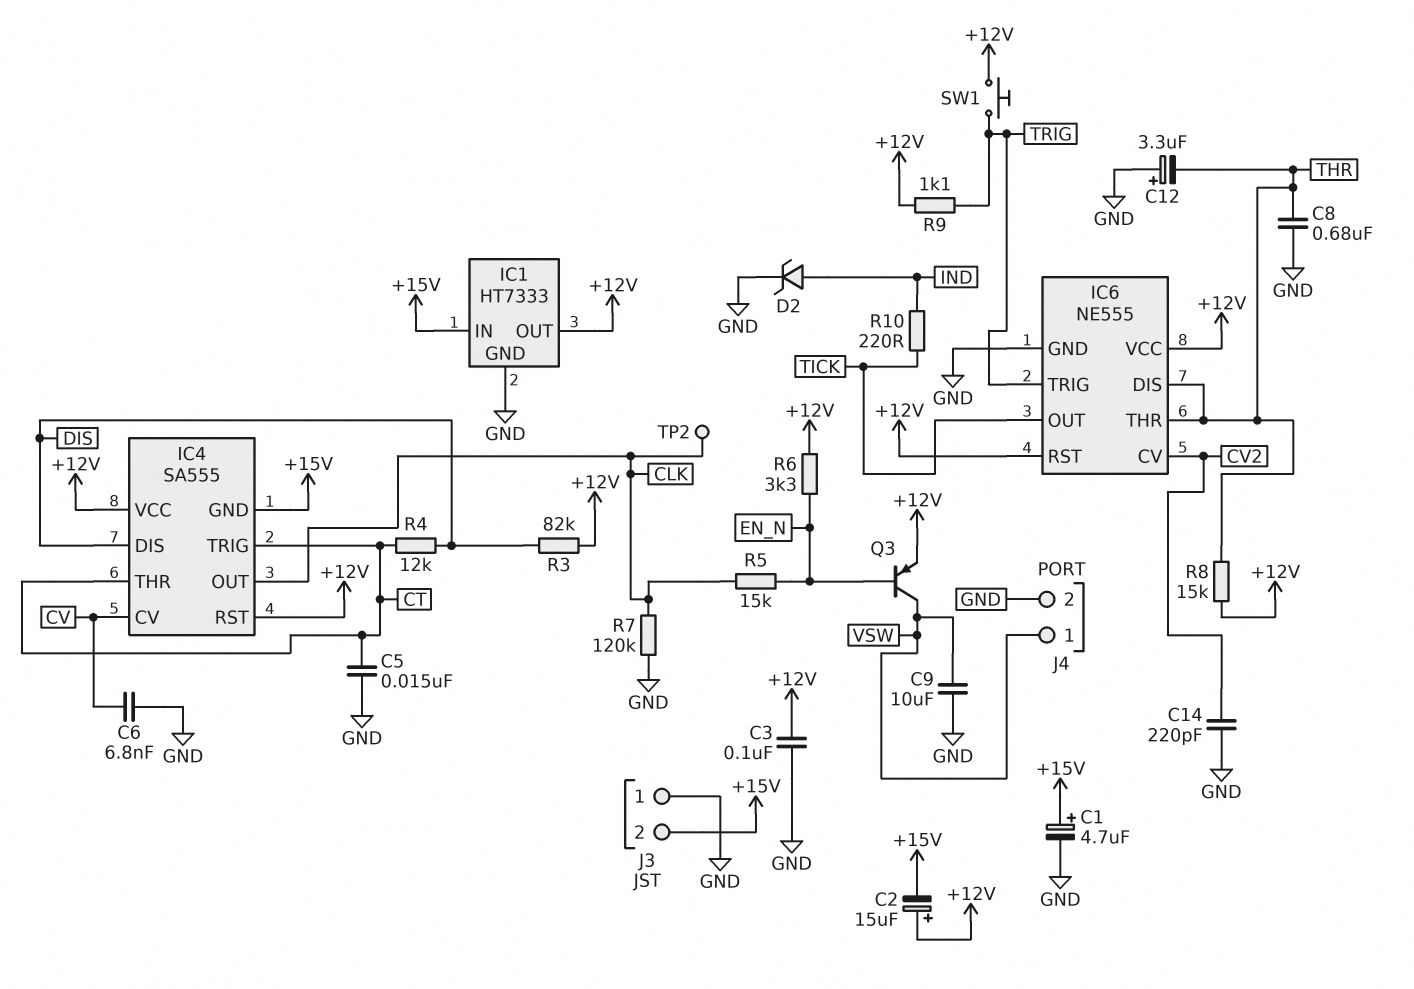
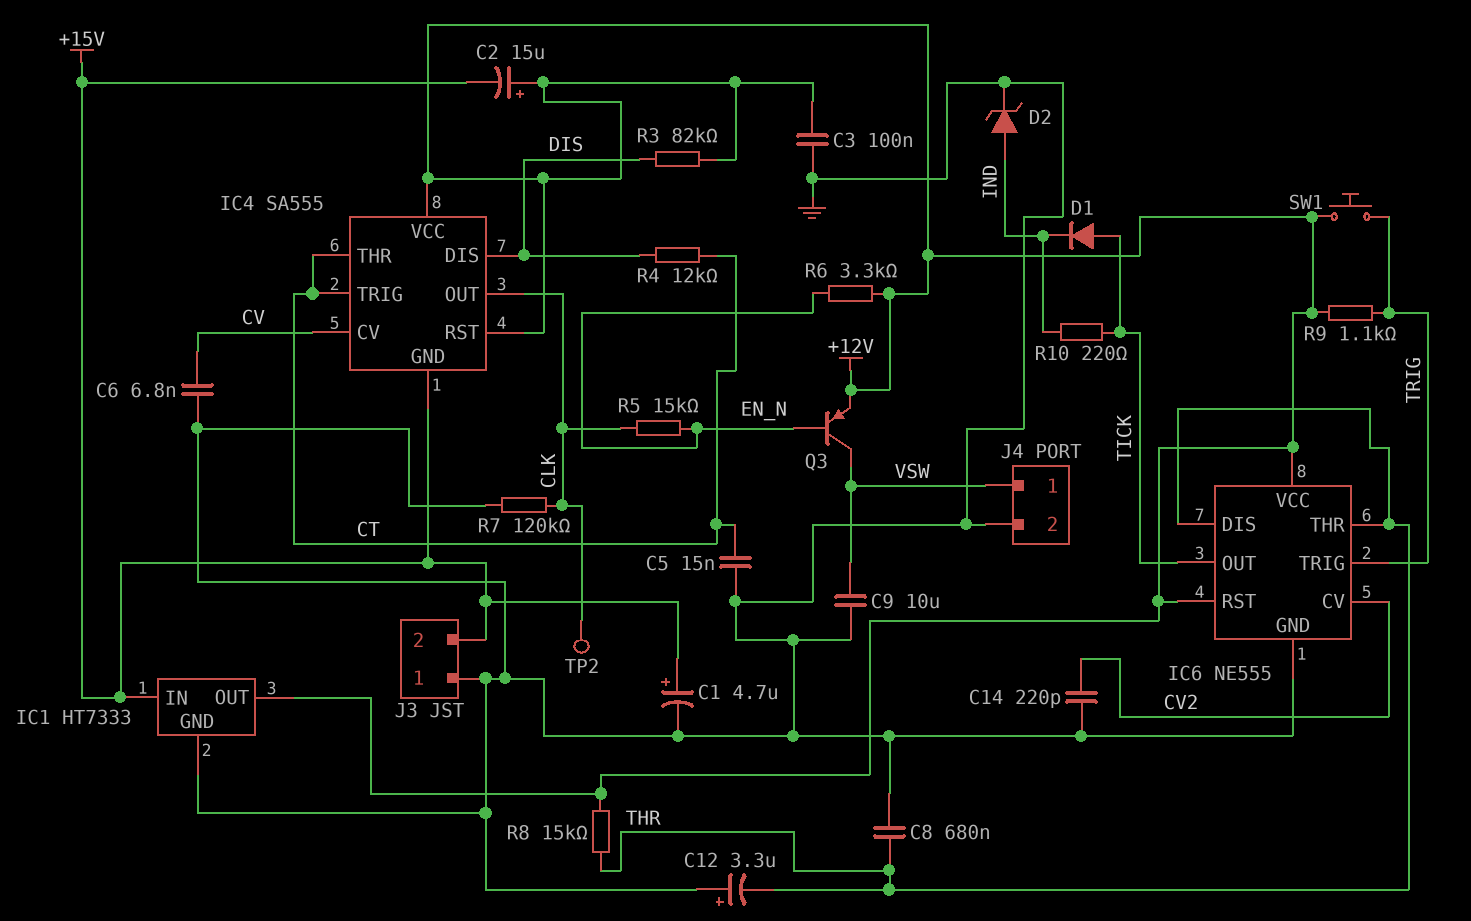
D1: none -> diode (A TICK, K IND)

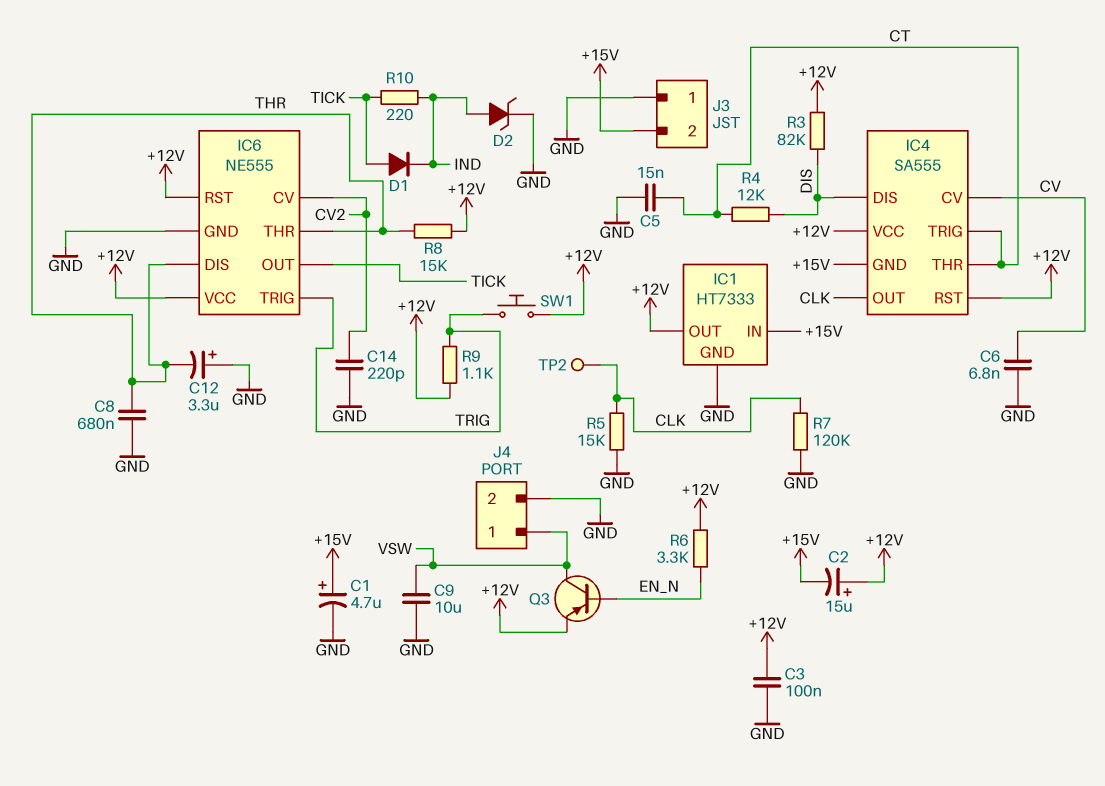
R5: 15k (CLK, EN_N) -> 15k (CLK, GND)

